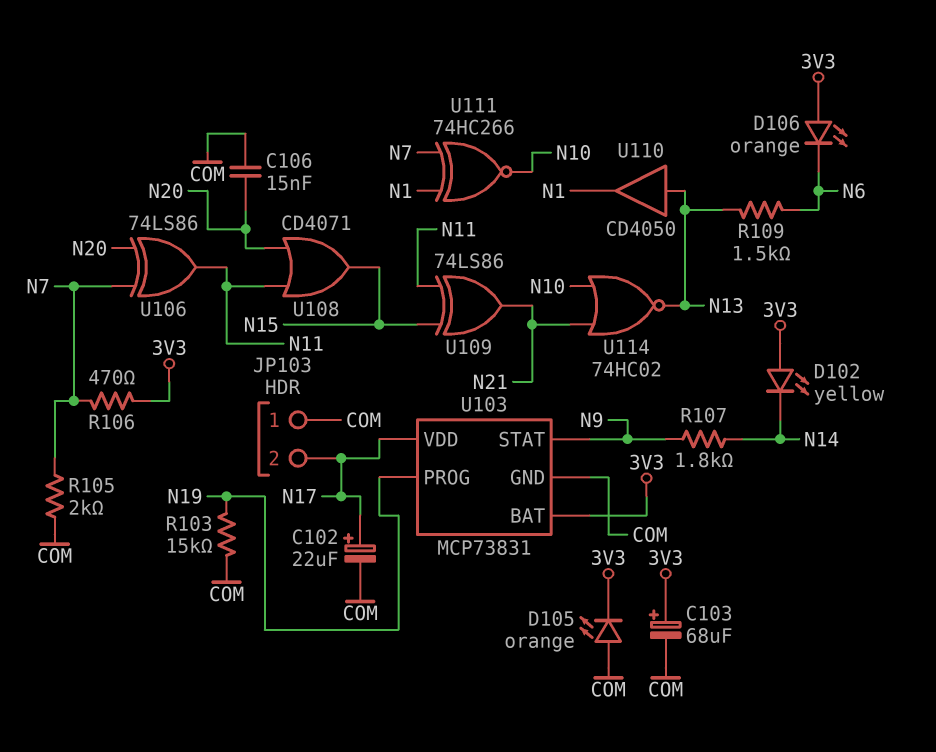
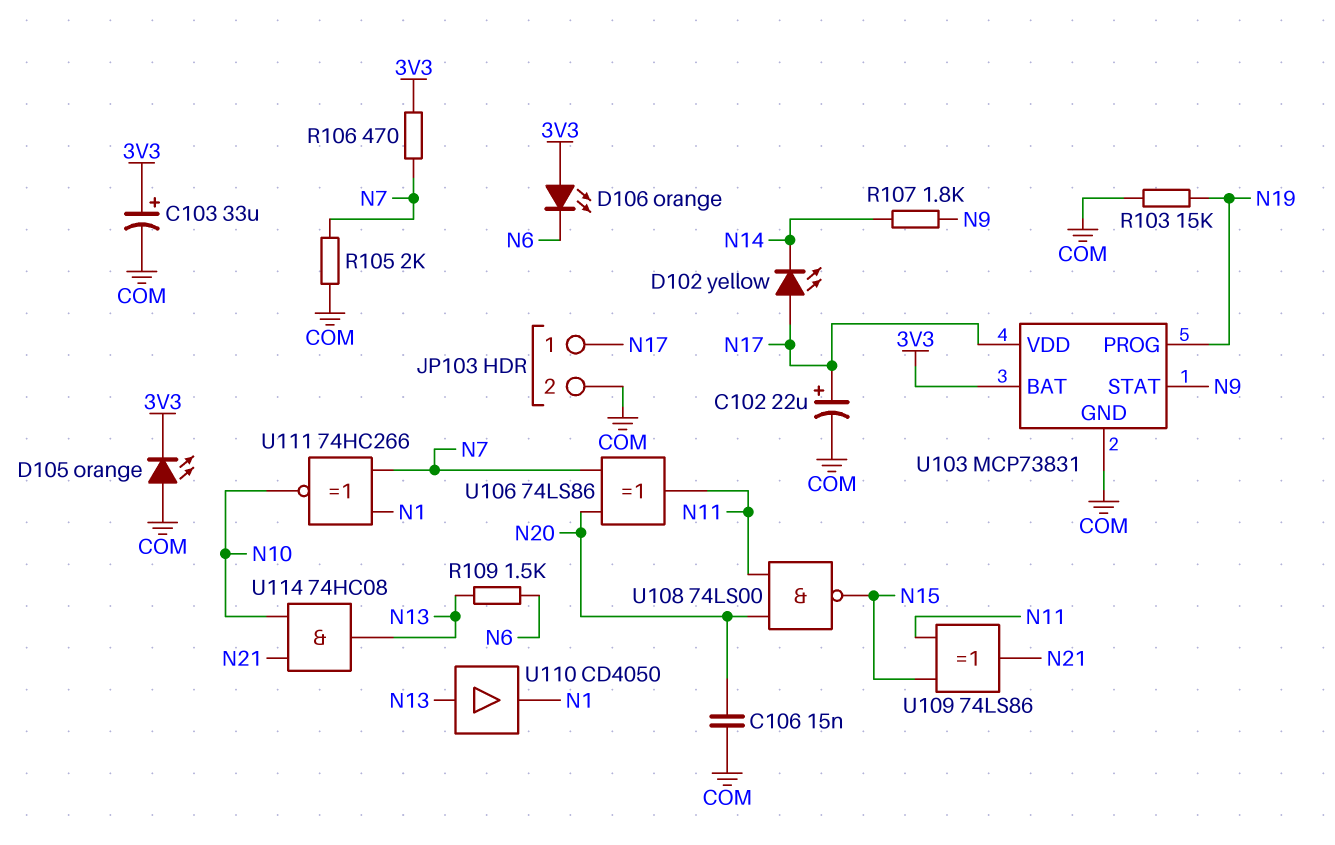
C103: 68uF (plus 3V3, minus COM) -> 33uF (plus 3V3, minus COM)
D102: LED yellow (A 3V3, K N14) -> LED yellow (A N17, K N14)
JP103 pin 1: COM -> N17
JP103 pin 2: N17 -> COM
U108: OR CD4071 (in N11, in N20, out N15) -> NAND 74LS00 (in N11, in N20, out N15)
U114: NOR 74HC02 (in N10, in N21, out N13) -> AND 74HC08 (in N10, in N21, out N13)

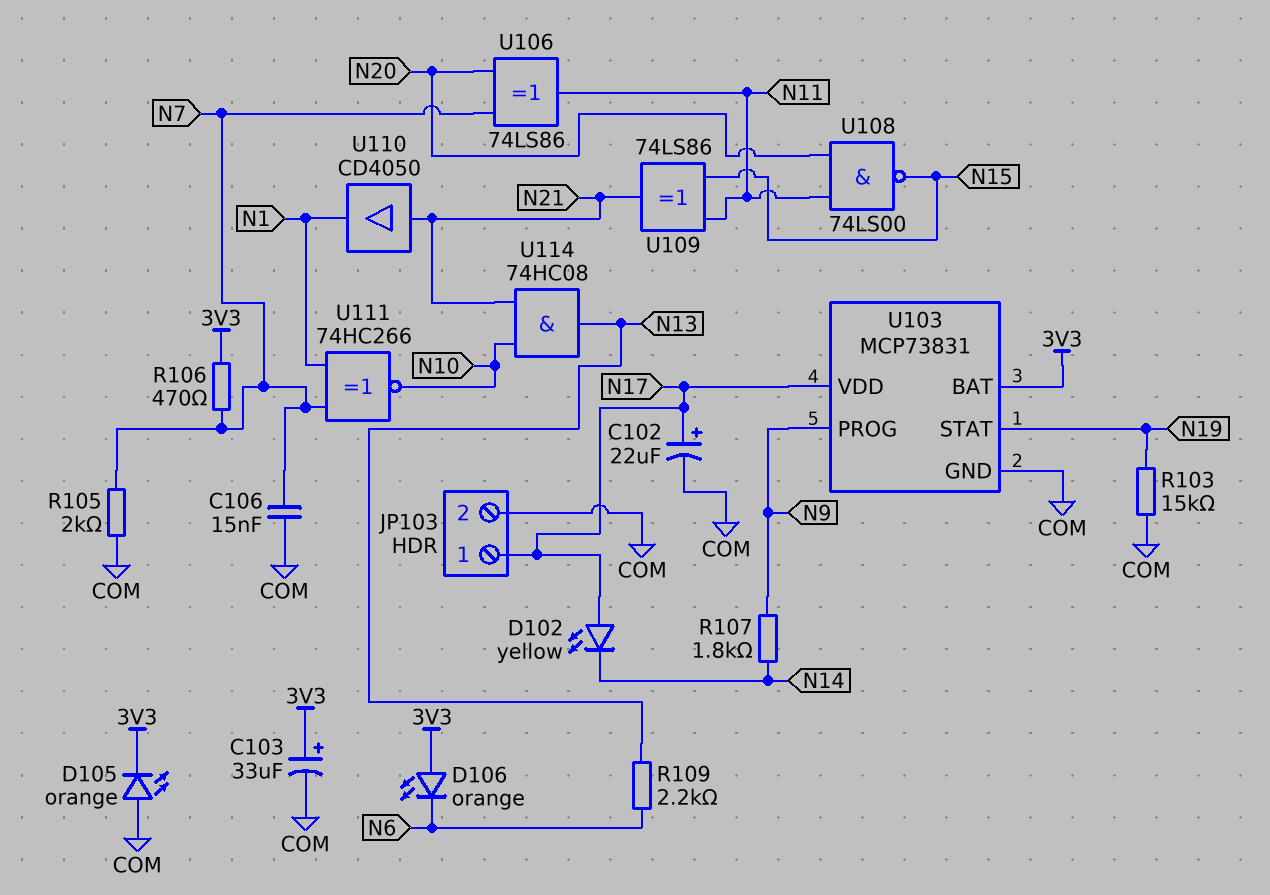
C106: 15nF (COM, N20) -> 15nF (COM, N7)
R109: 1.5k (N6, N13) -> 2.2k (N6, N13)
U103 pin PROG: N19 -> N9
U103 pin STAT: N9 -> N19
U110: buffer CD4050 (in N13, out N1) -> buffer CD4050 (in N21, out N1)

